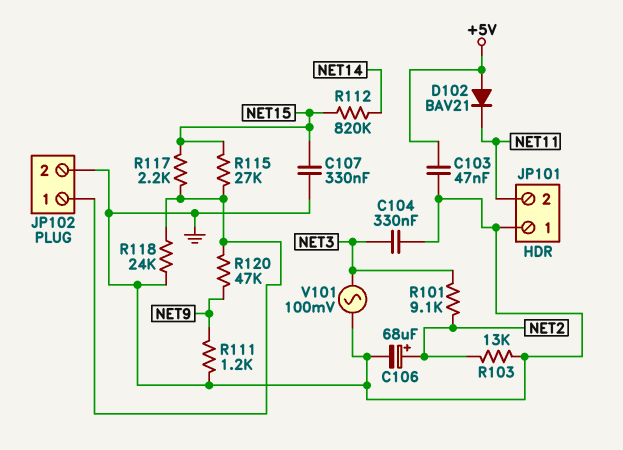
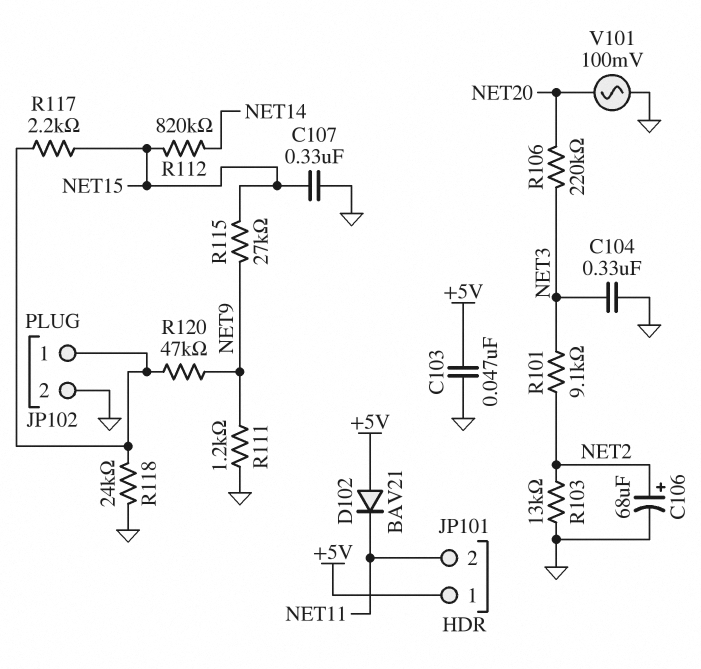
JP101 pin 1: GND -> +5V
R106: none -> 220k (NET3, NET20)
R115: 27k (JP102/1, NET15) -> 27k (NET9, NET15)
V101: AC 100mV (GND, NET3) -> AC 100mV (GND, NET20)

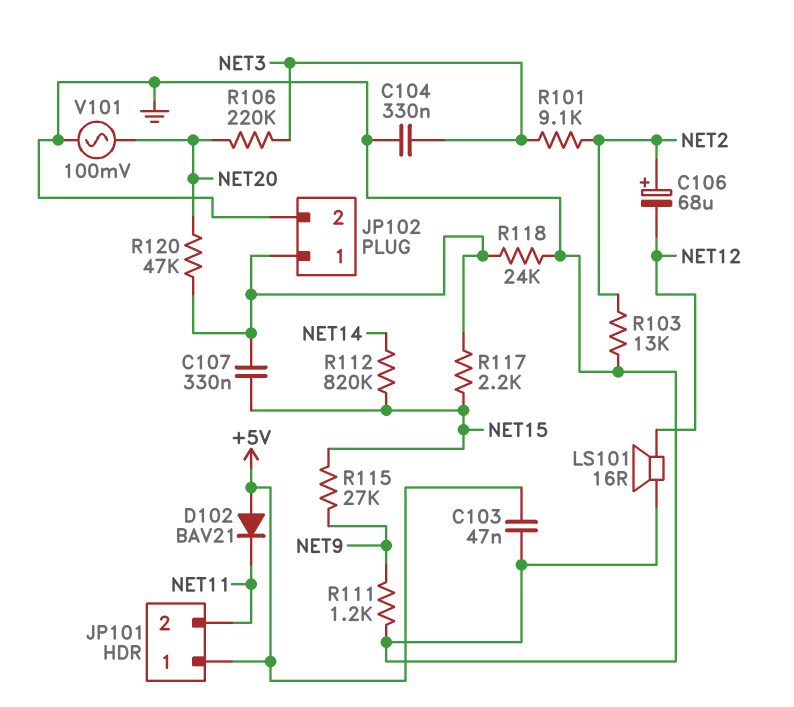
C106: 68uF (plus NET2, minus GND) -> 68uF (plus NET2, minus NET12)
C107: 330nF (GND, NET15) -> 330nF (JP102/1, NET15)
LS101: none -> speaker 16R (GND, NET12)
R120: 47k (JP102/1, NET9) -> 47k (JP102/1, NET20)

